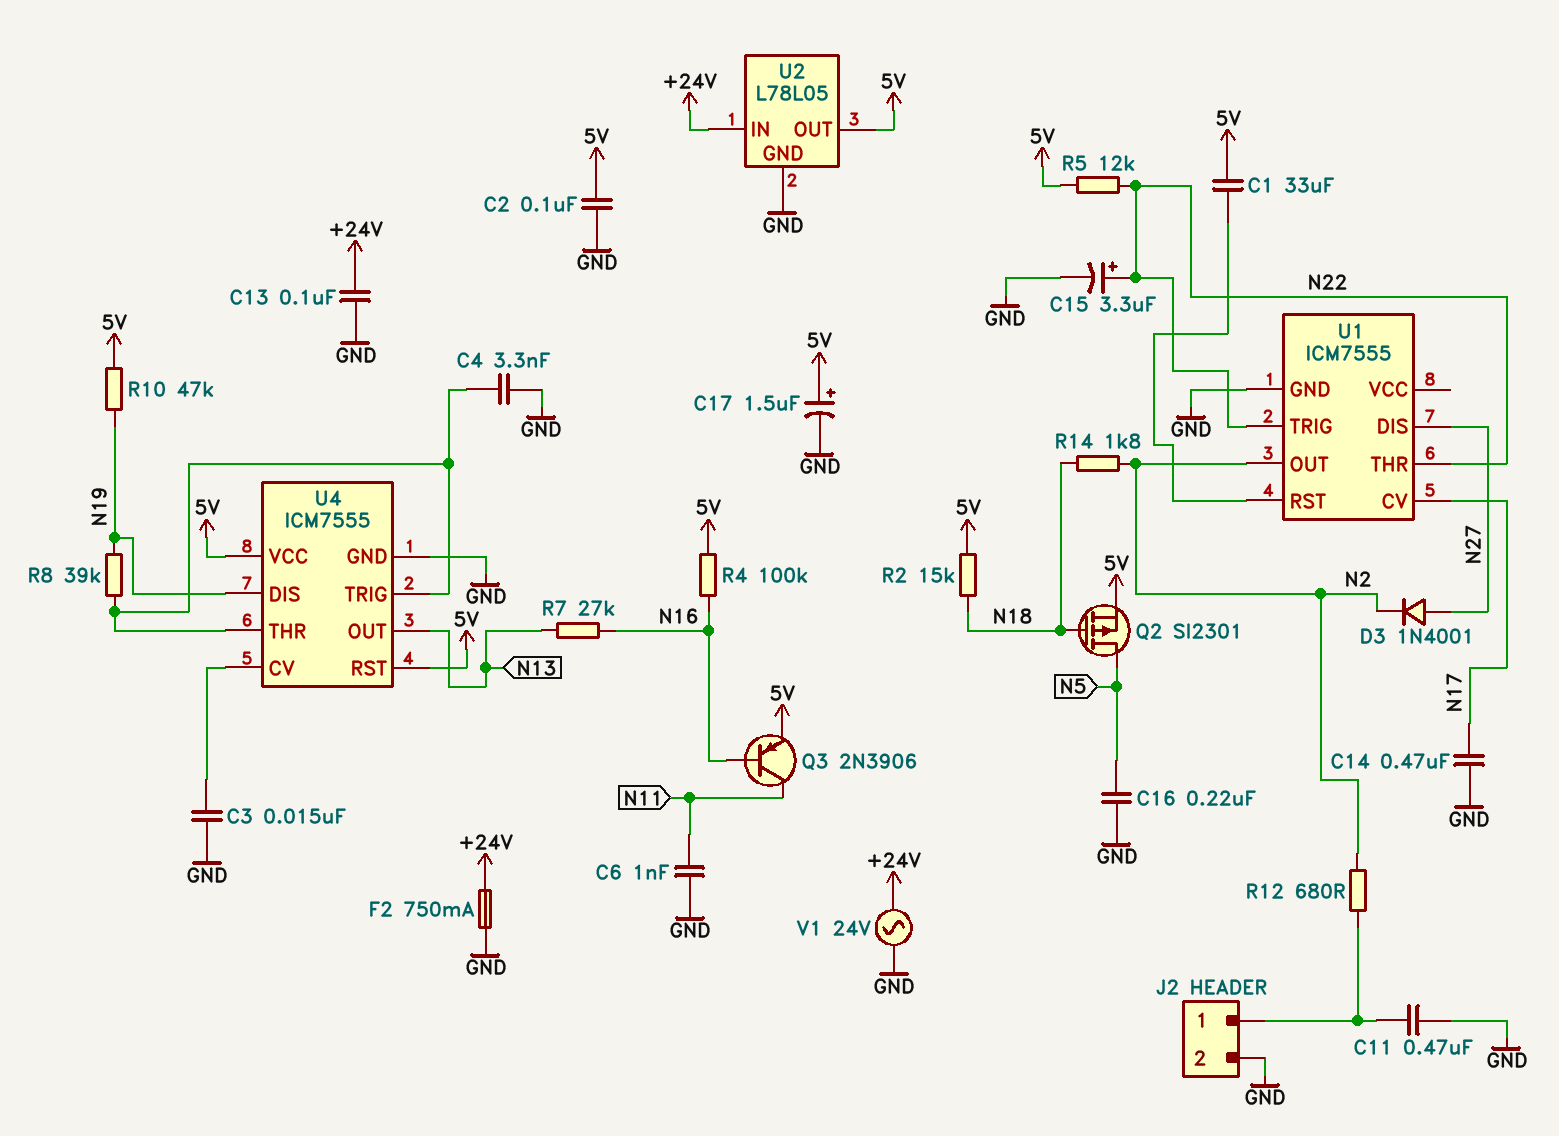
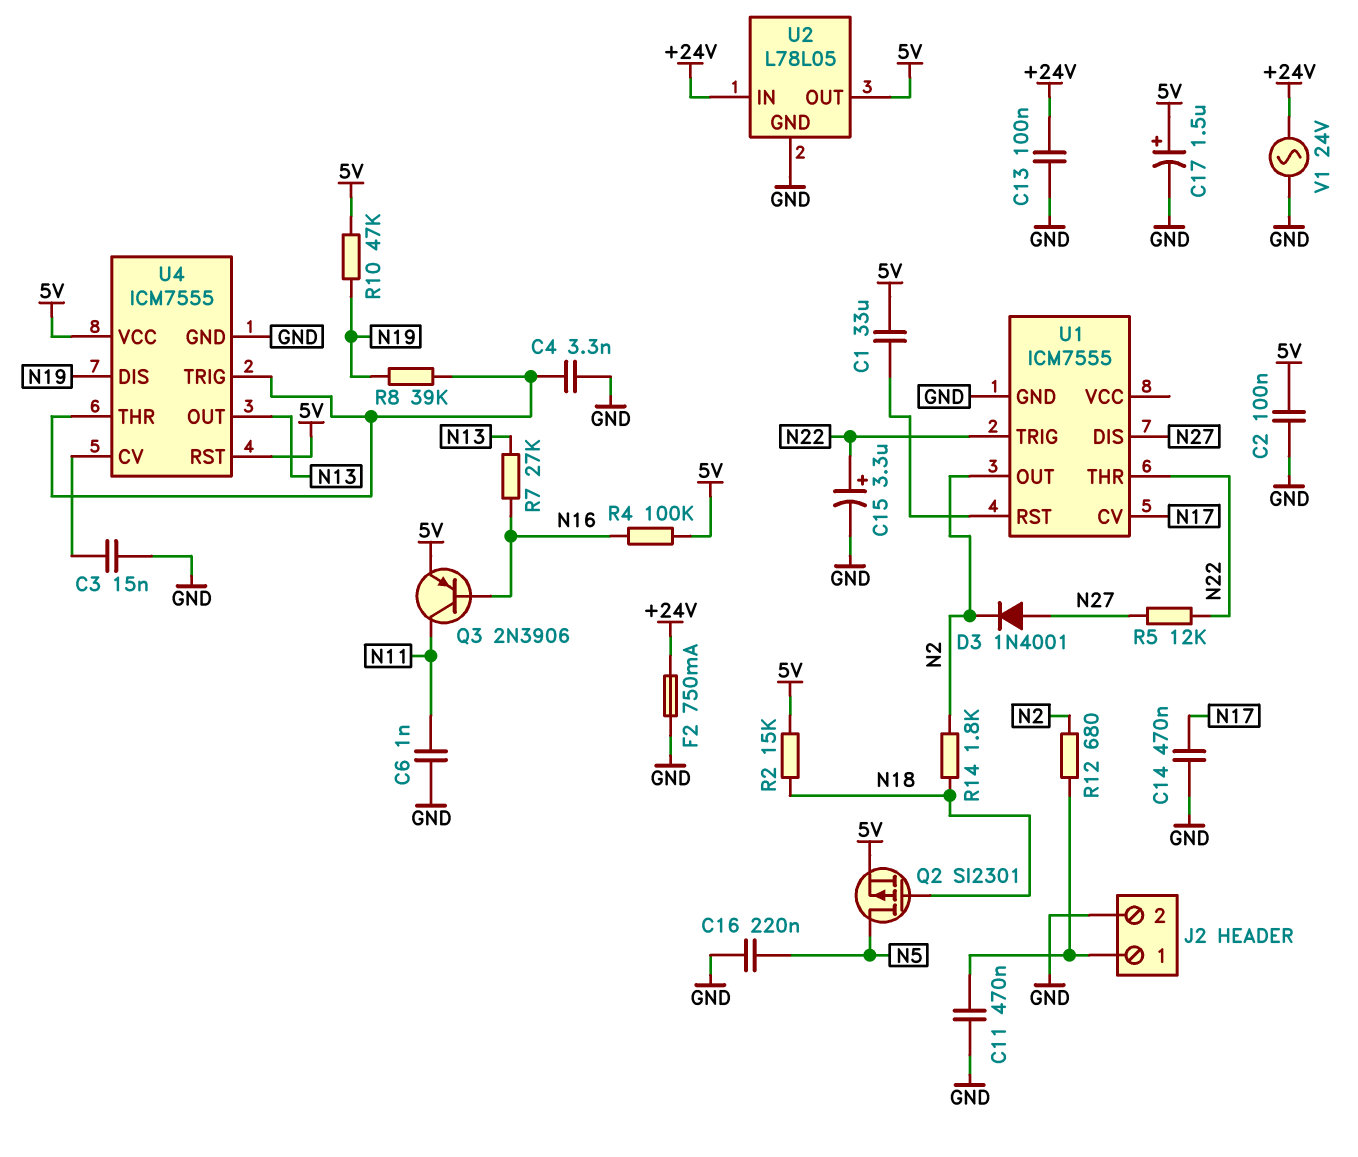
R5: 12k (5V, N22) -> 12k (N22, N27)

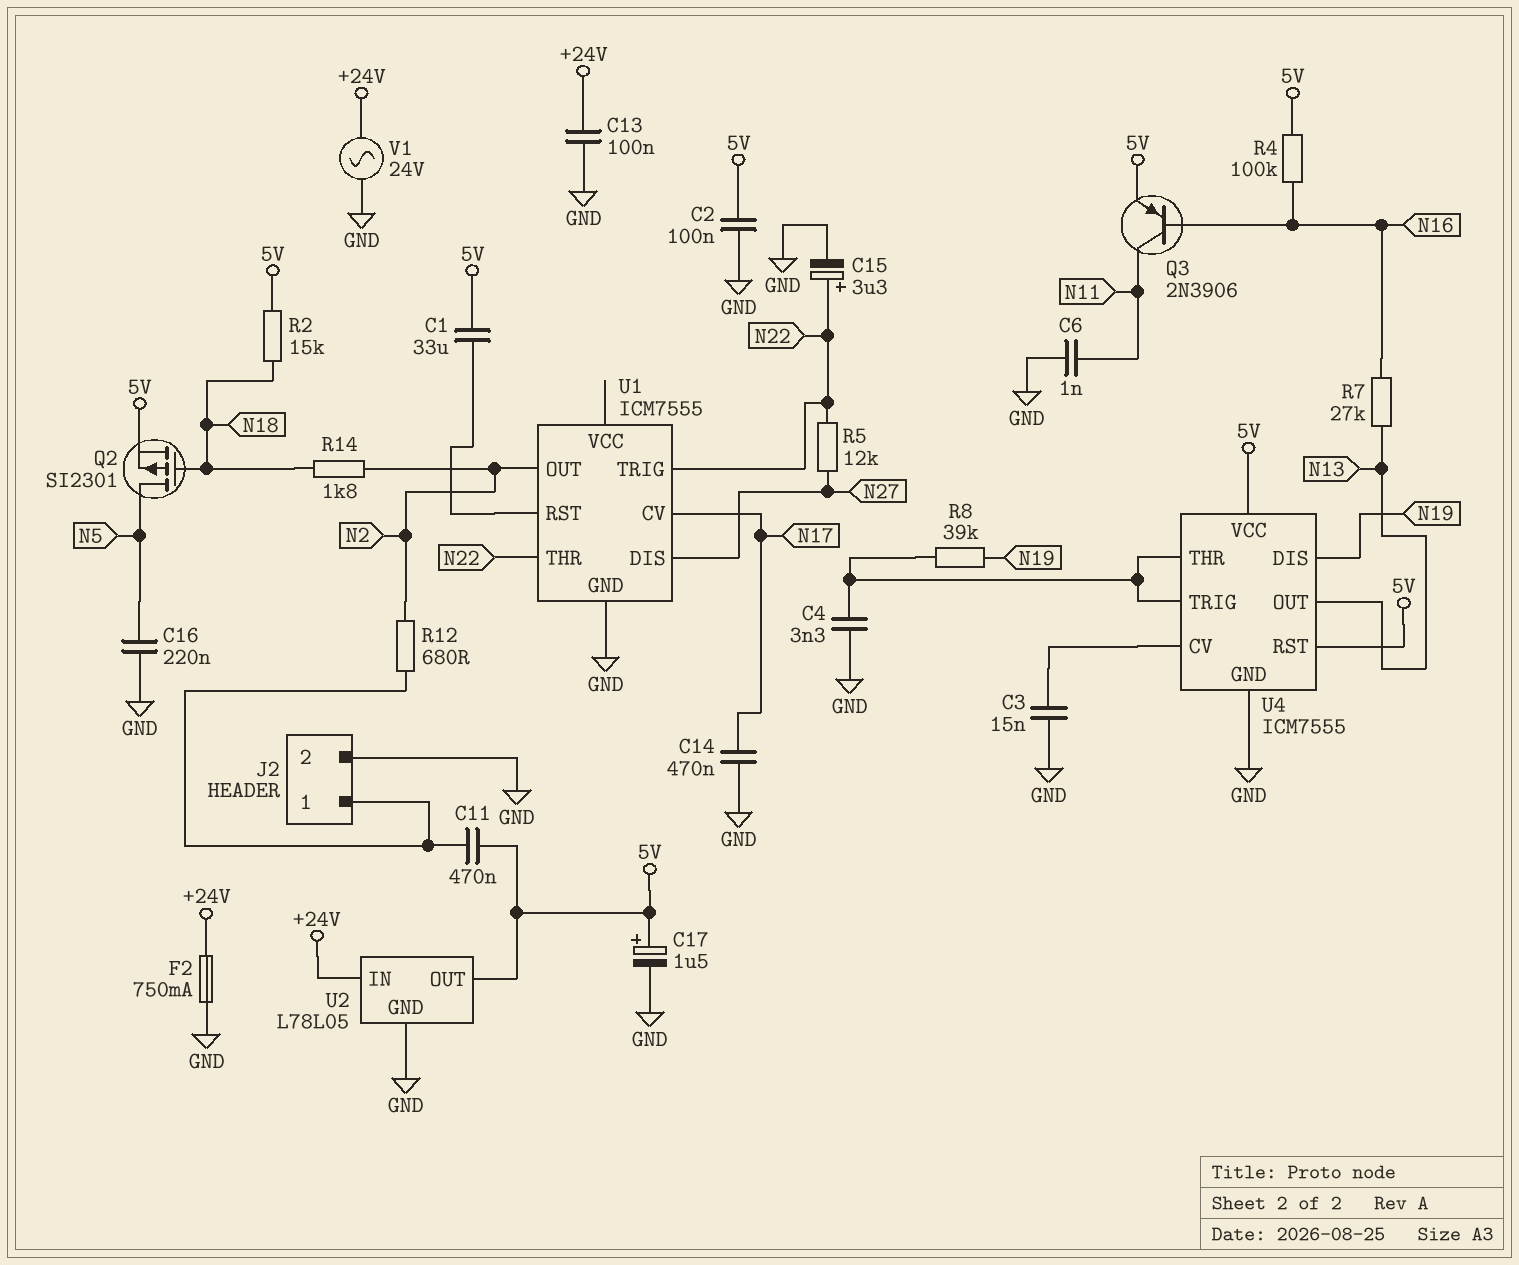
C11: 470nF (GND, J2/1) -> 470nF (5V, J2/1)
D3: diode 1N4001 (A N27, K N2) -> none
R10: 47k (5V, N19) -> none

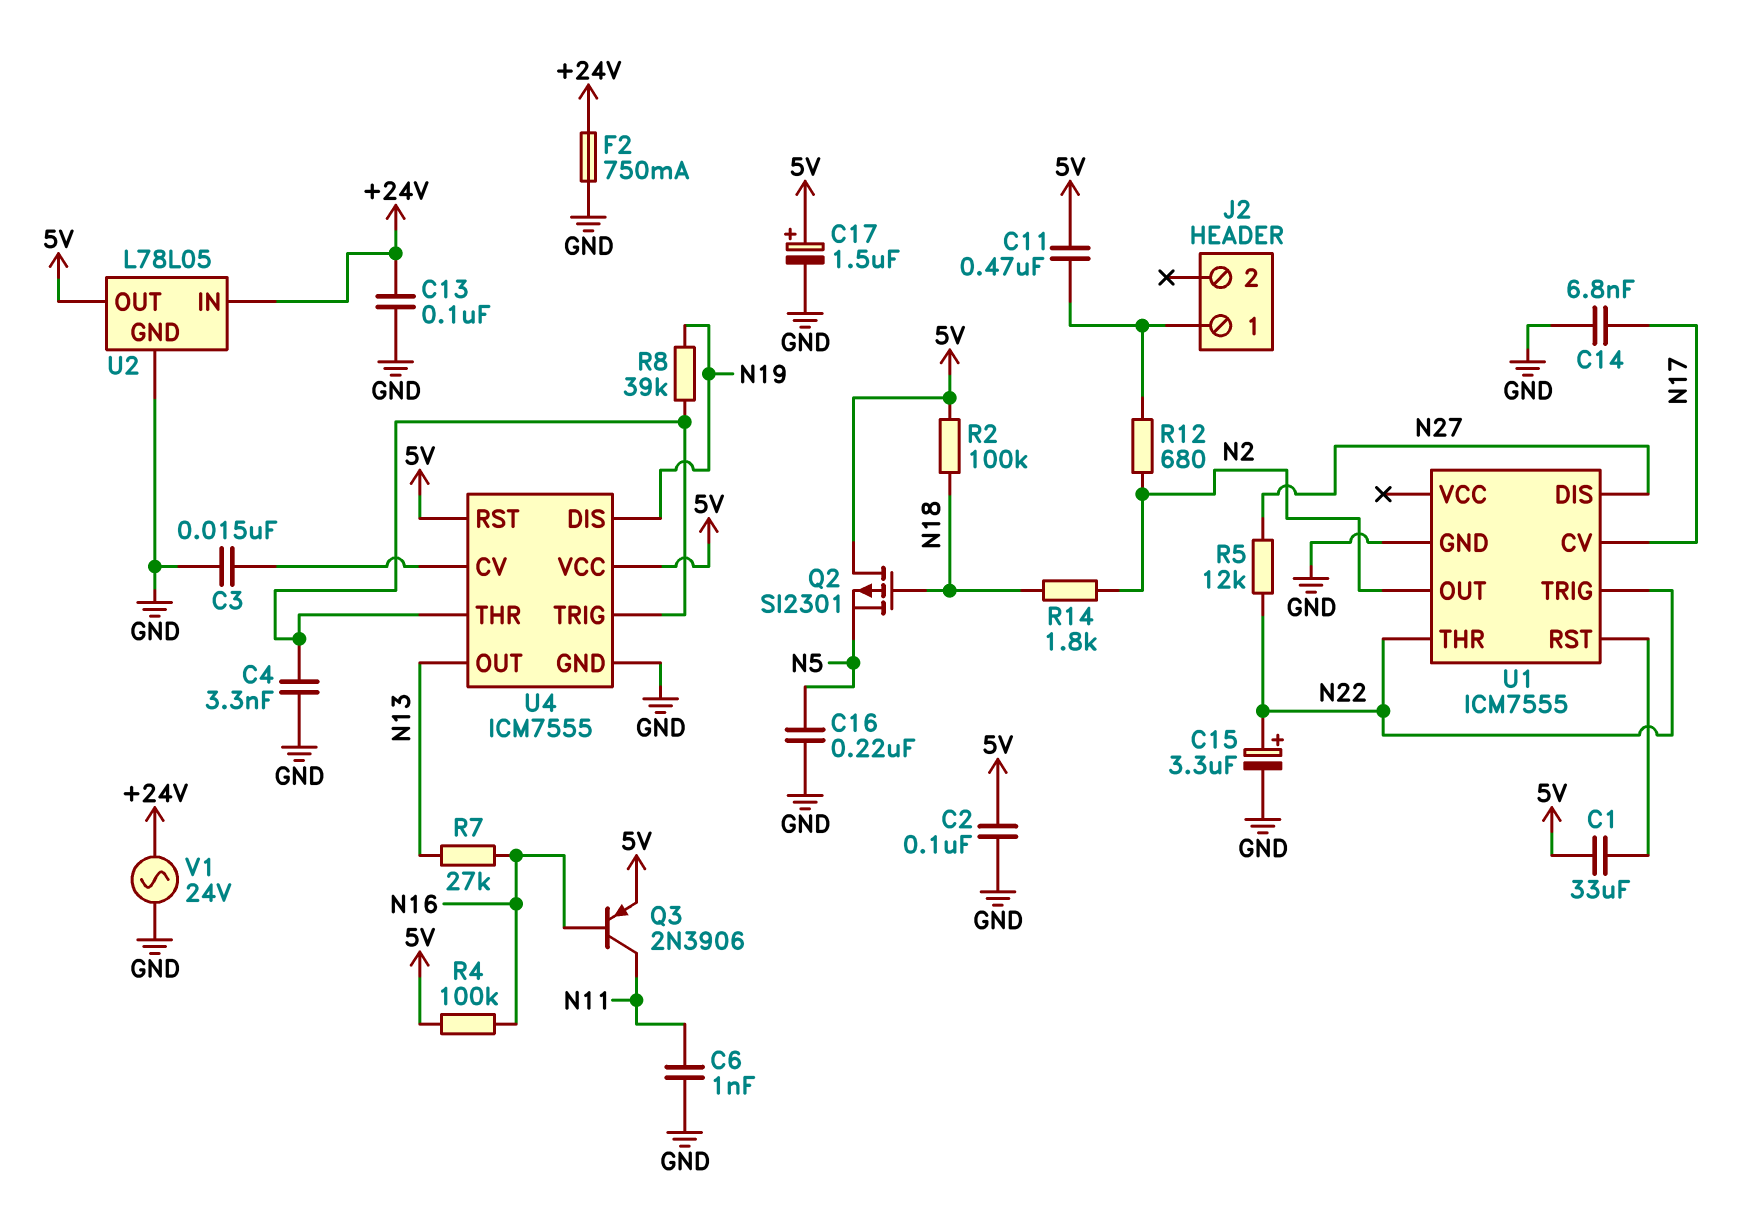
C14: 470nF (GND, N17) -> 6.8nF (GND, N17)
J2 pin 2: GND -> none
Q2: PMOS SI2301 (G N18, D N5, S 5V) -> PMOS SI2301 (G N18, D 5V, S N5)
R2: 15k (5V, N18) -> 100k (5V, N18)

